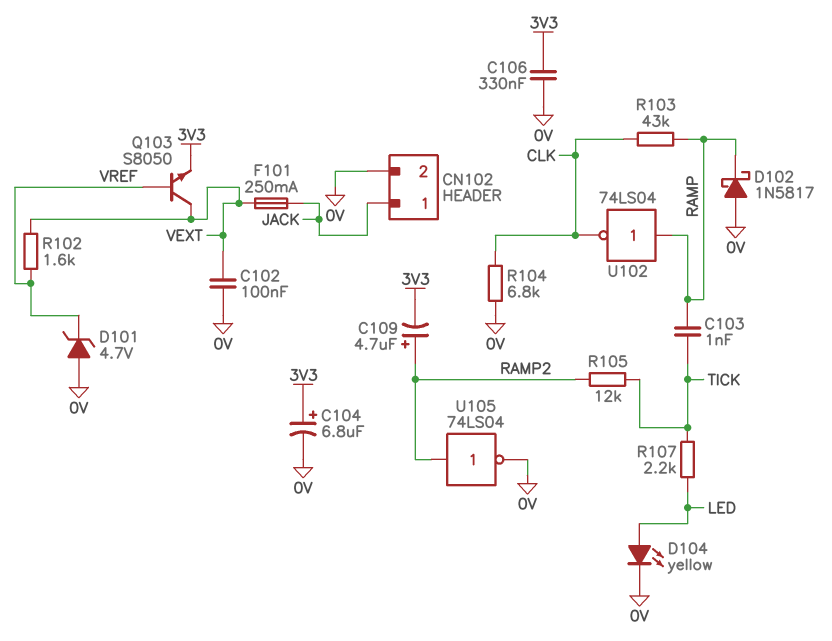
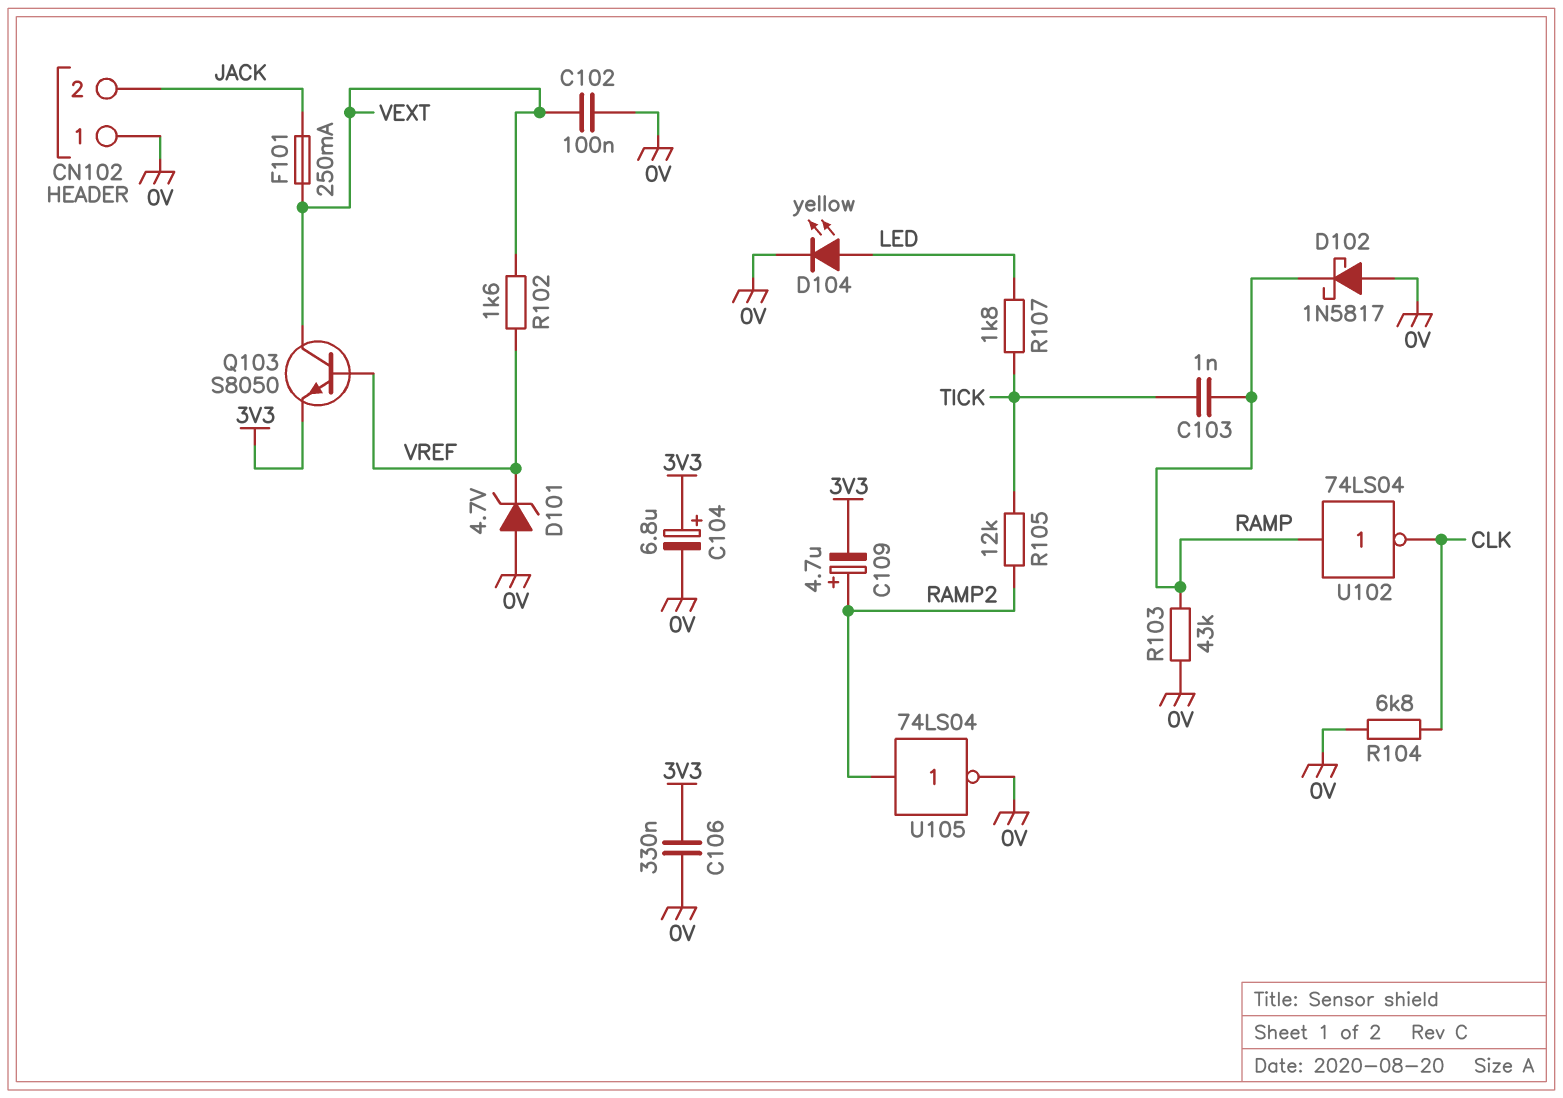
CN102 pin 1: JACK -> 0V
CN102 pin 2: 0V -> JACK
R103: 43k (CLK, RAMP) -> 43k (0V, RAMP)
R107: 2.2k (LED, TICK) -> 1.8k (LED, TICK)

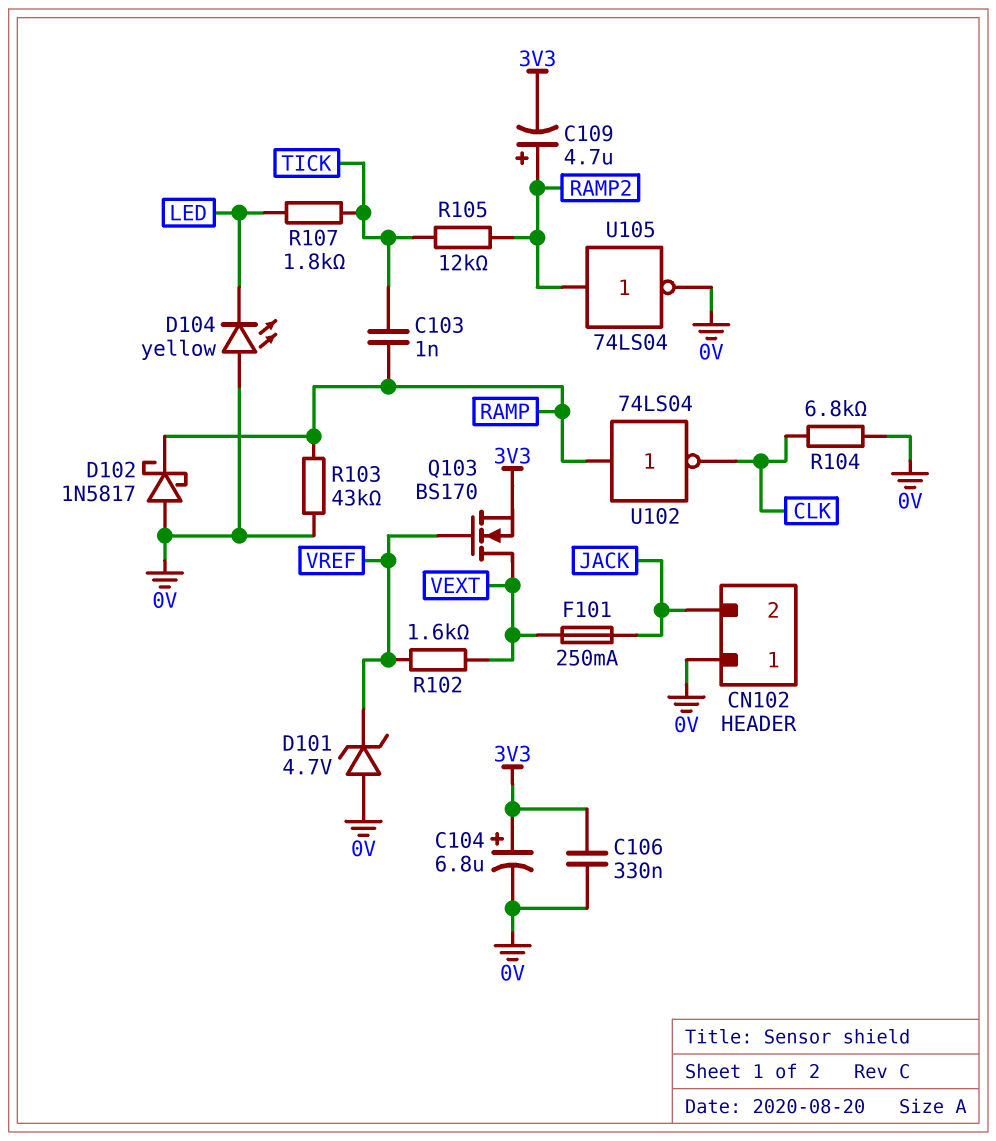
C102: 100nF (0V, VEXT) -> none
D104: LED yellow (A LED, K 0V) -> LED yellow (A 0V, K LED)
Q103: NPN S8050 (B VREF, C VEXT, E 3V3) -> NMOS BS170 (G VREF, D VEXT, S 3V3)

